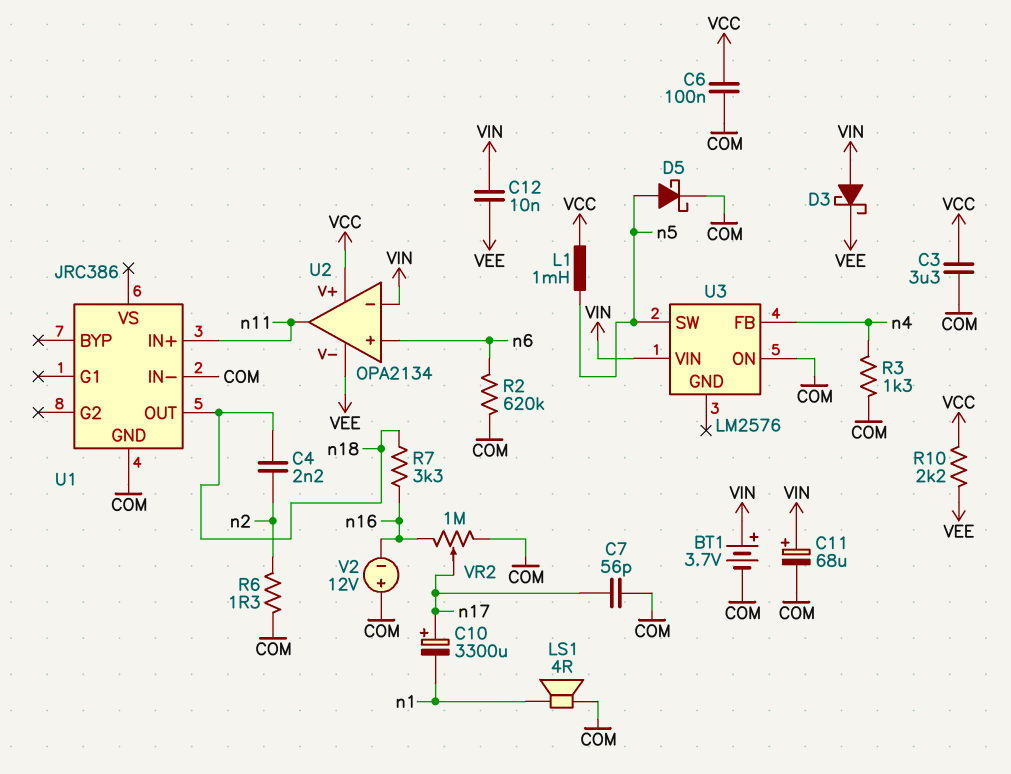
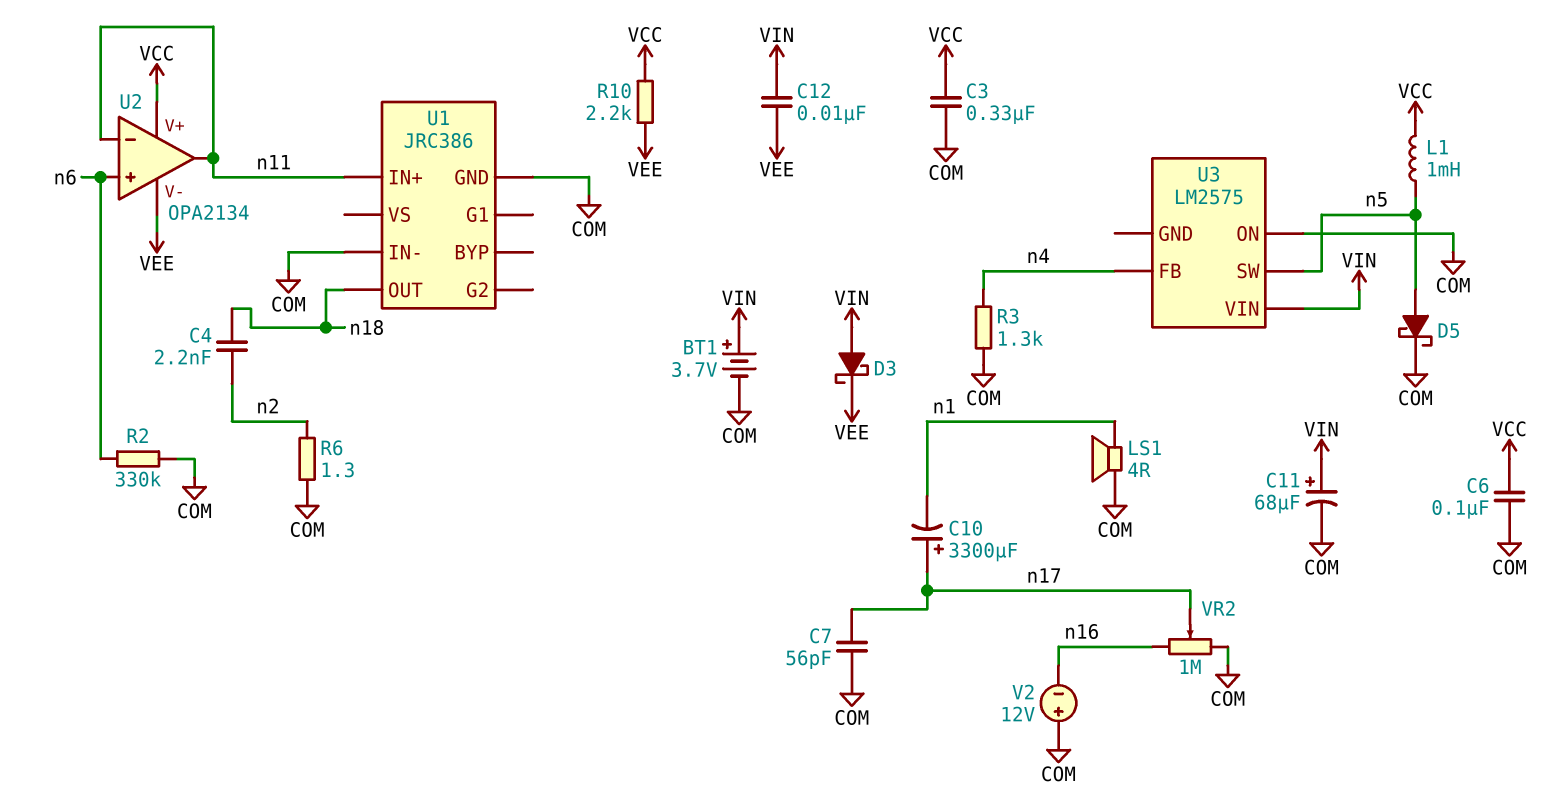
C3: 3.3uF (COM, VCC) -> 330nF (COM, VCC)
R2: 620k (COM, n6) -> 330k (COM, n6)
R7: 3.3k (n16, n18) -> none
U2 pin in-: VIN -> n11
U3: LM2576 -> LM2575

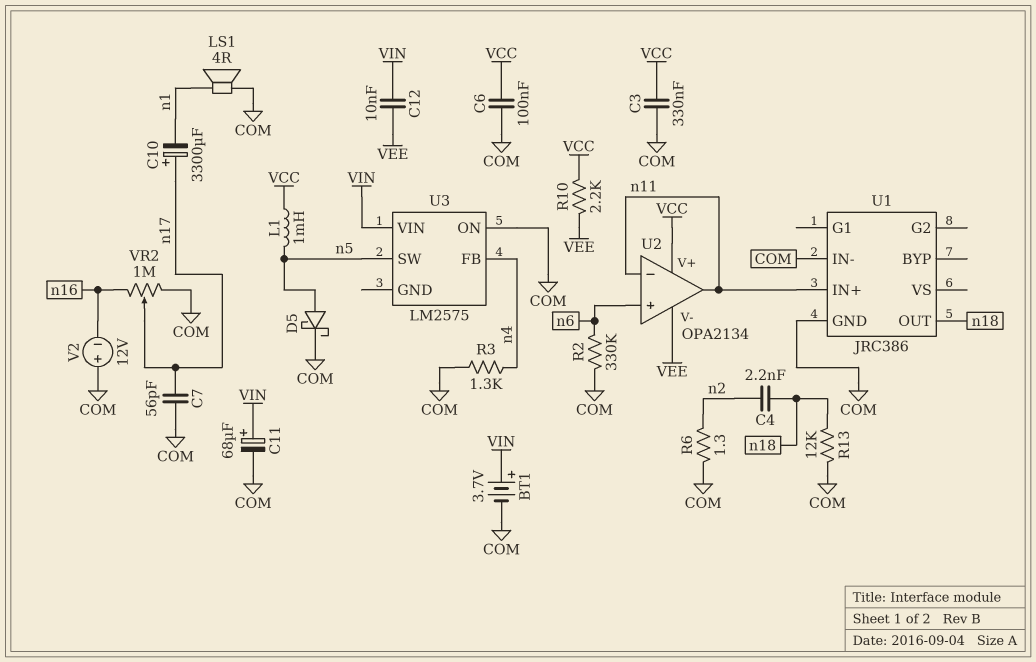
D3: schottky (A VIN, K VEE) -> none
R13: none -> 12k (COM, n18)

